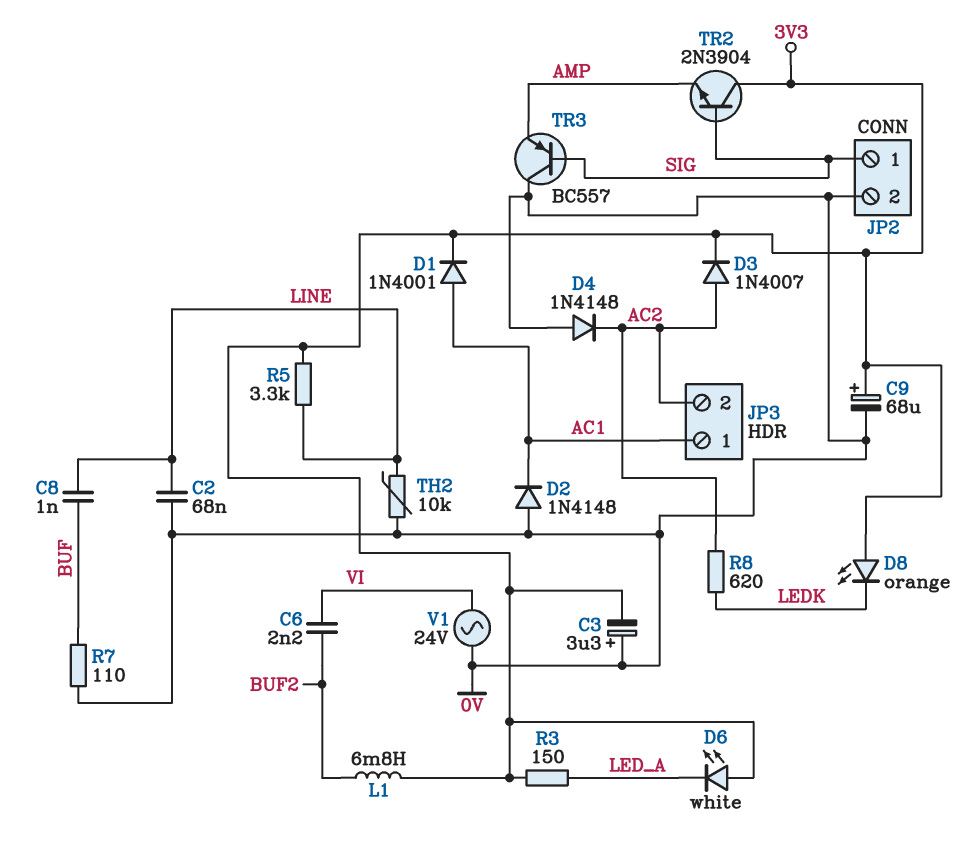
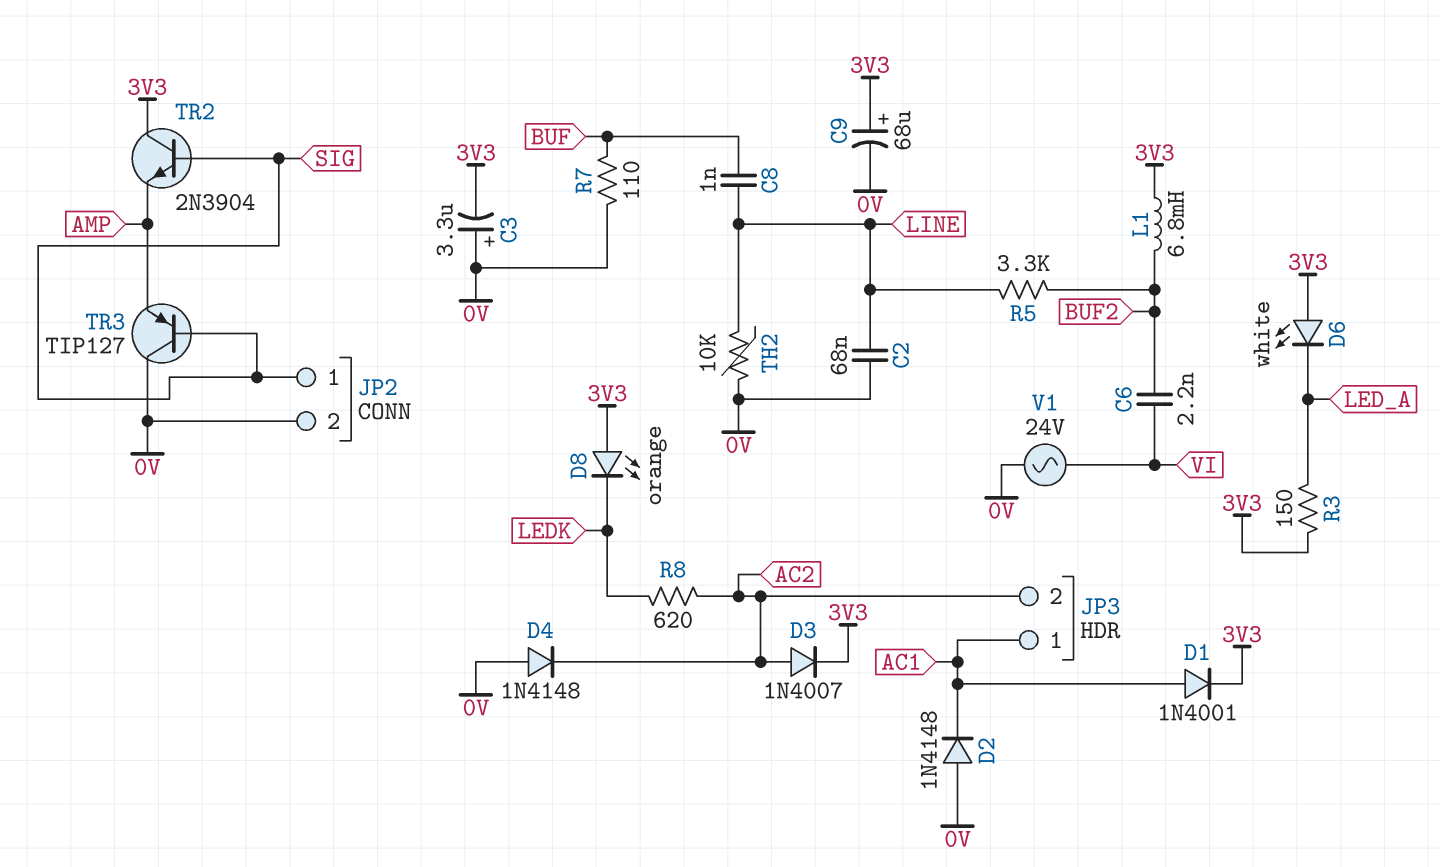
R5: 3.3k (3V3, LINE) -> 3.3k (BUF2, LINE)
TR3: PNP BC557 (B SIG, C 0V, E AMP) -> PNP TIP127 (B SIG, C 0V, E AMP)

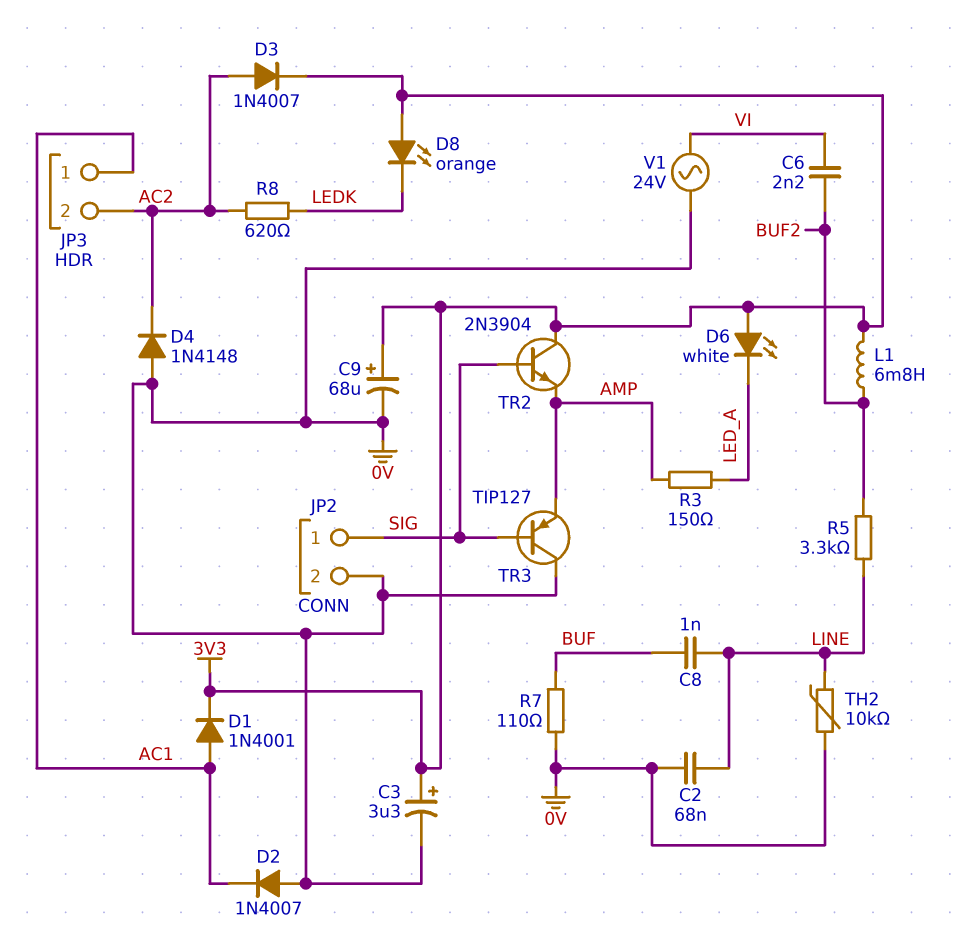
C3: 3.3uF (plus 0V, minus 3V3) -> 3.3uF (plus 3V3, minus 0V)
D2: diode 1N4148 (A 0V, K AC1) -> diode 1N4007 (A 0V, K AC1)
R3: 150 (3V3, LED_A) -> 150 (AMP, LED_A)

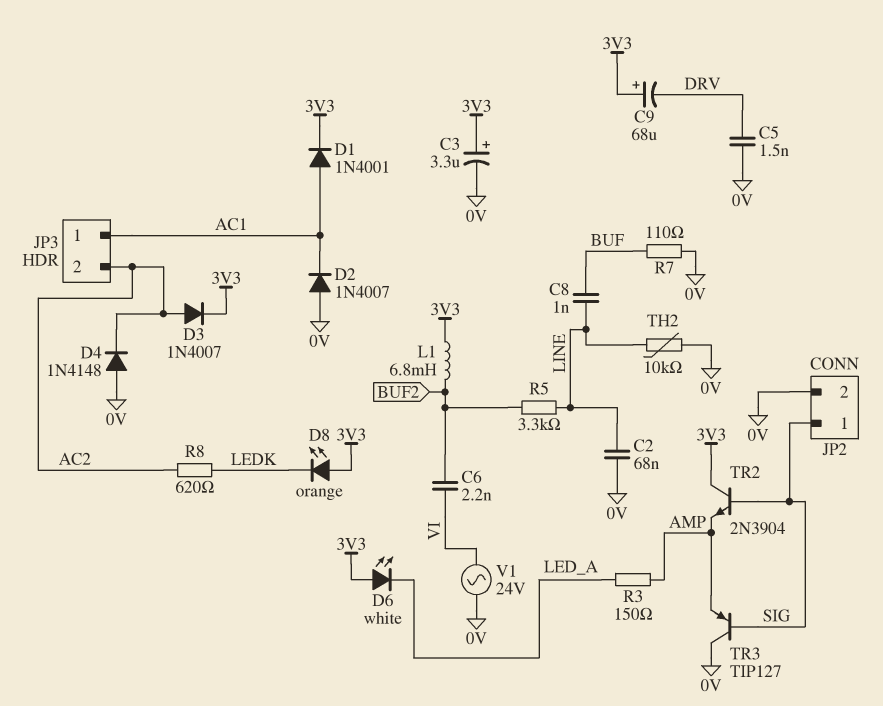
C5: none -> 1.5nF (0V, DRV)
C9: 68uF (plus 3V3, minus 0V) -> 68uF (plus 3V3, minus DRV)

